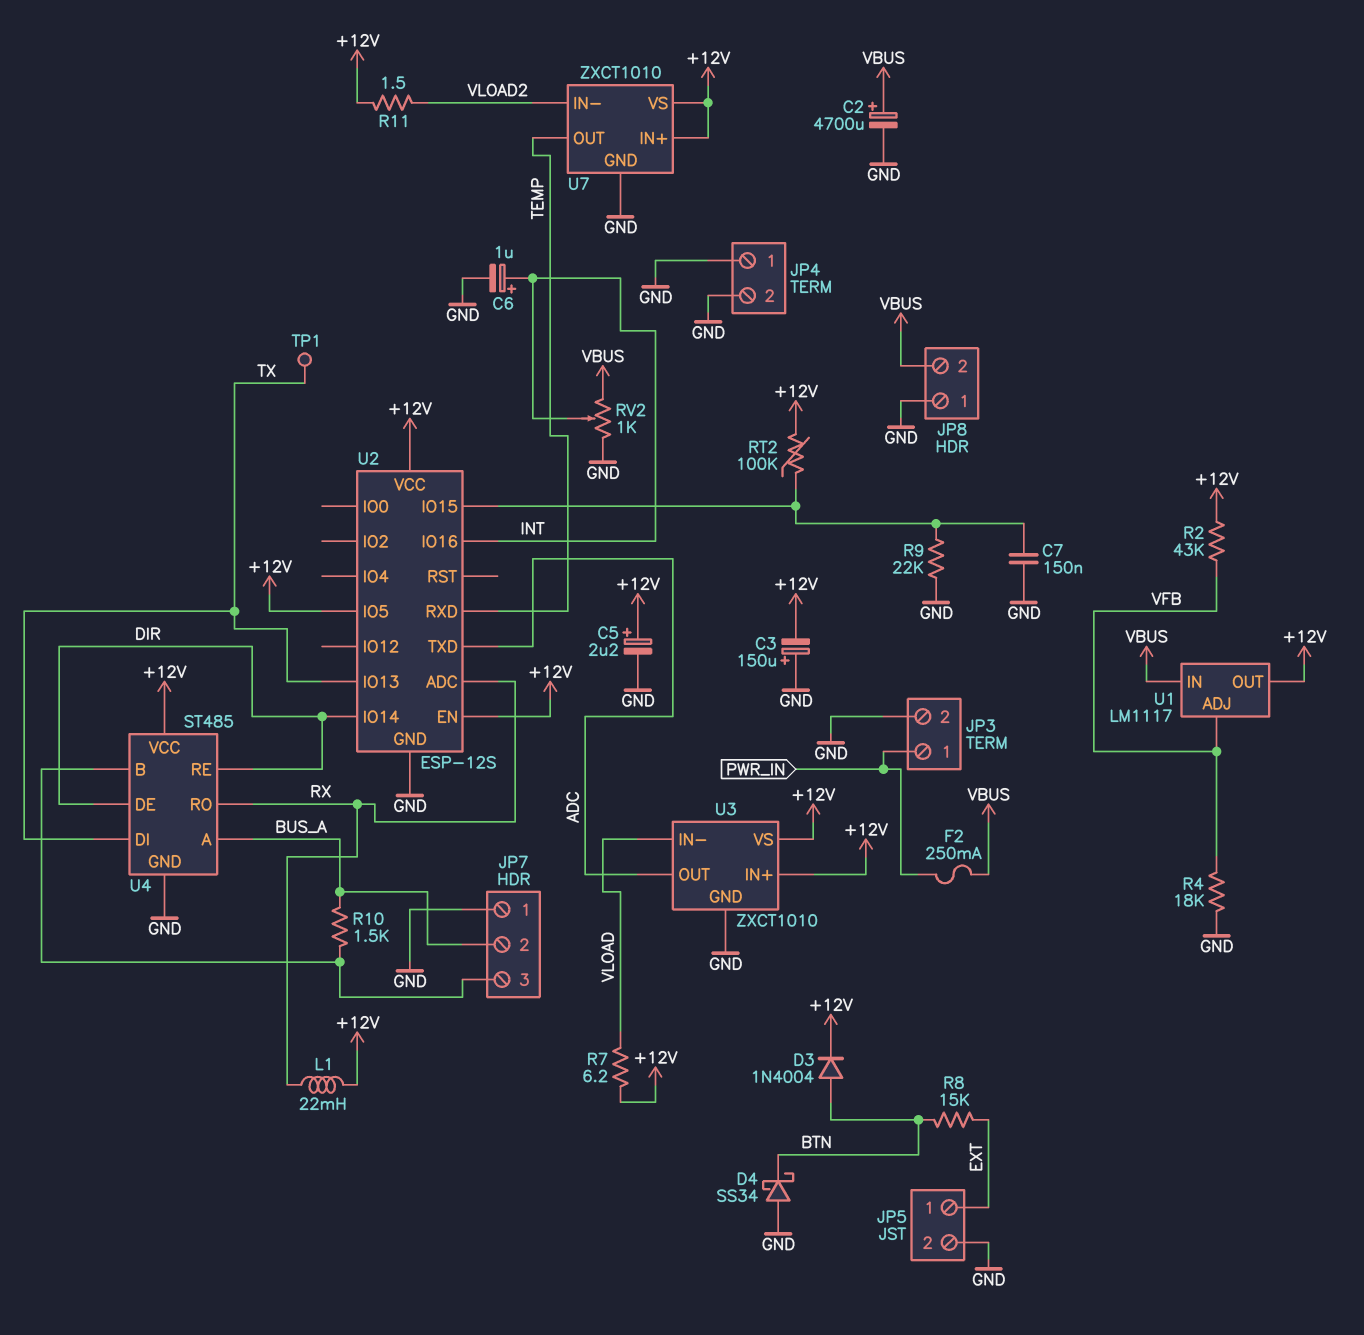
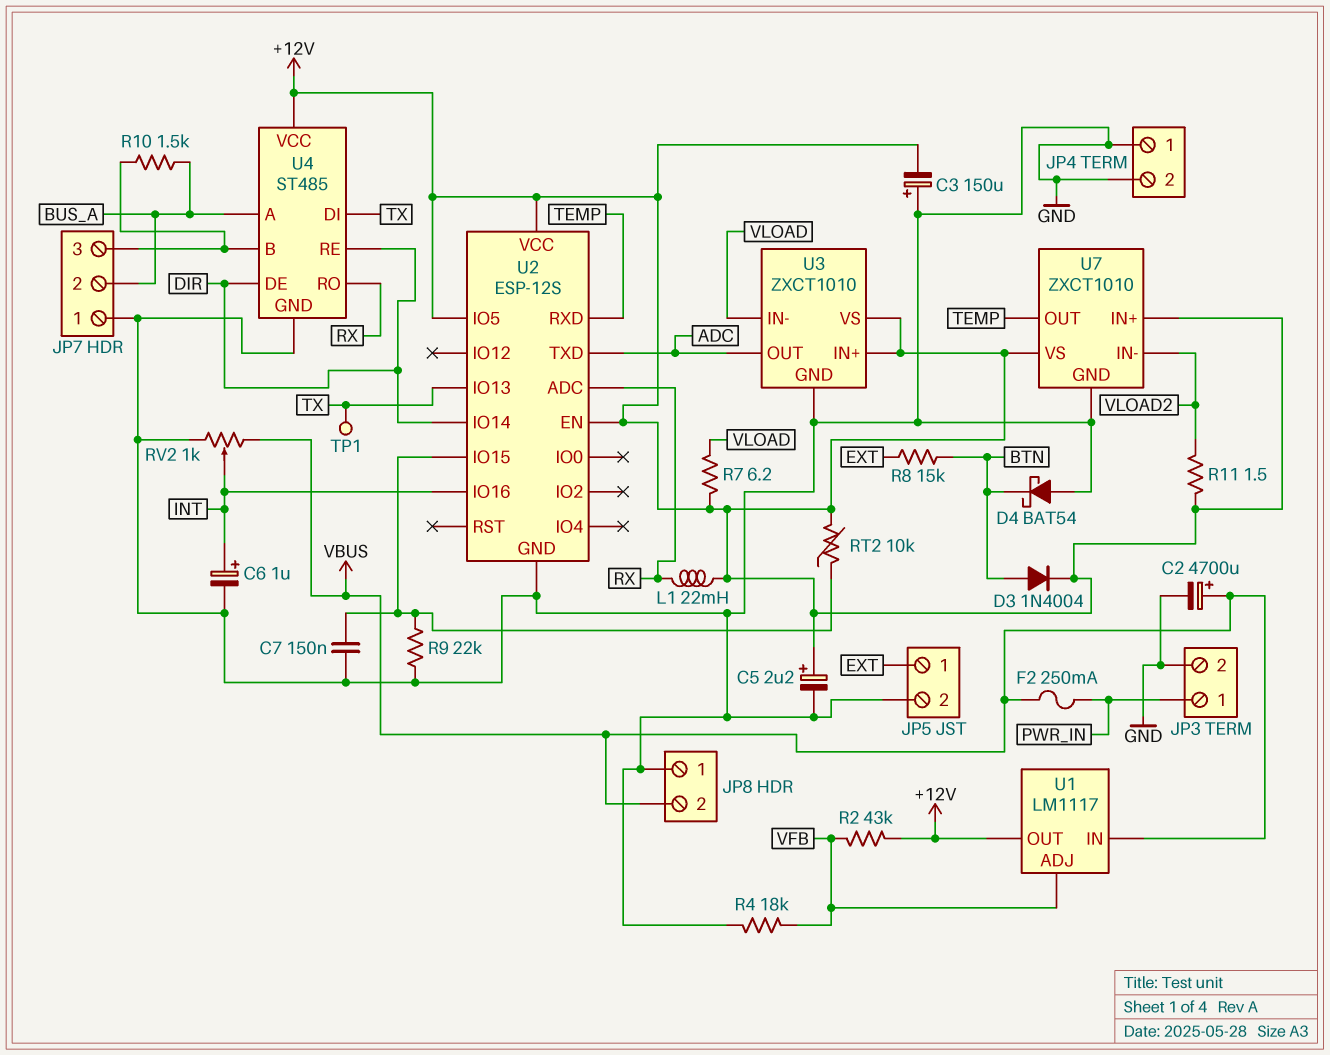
D4: schottky SS34 (A GND, K BTN) -> schottky BAT54 (A GND, K BTN)
RT2: 100k (+12V, U2/IO15) -> 10k (+12V, U2/IO15)

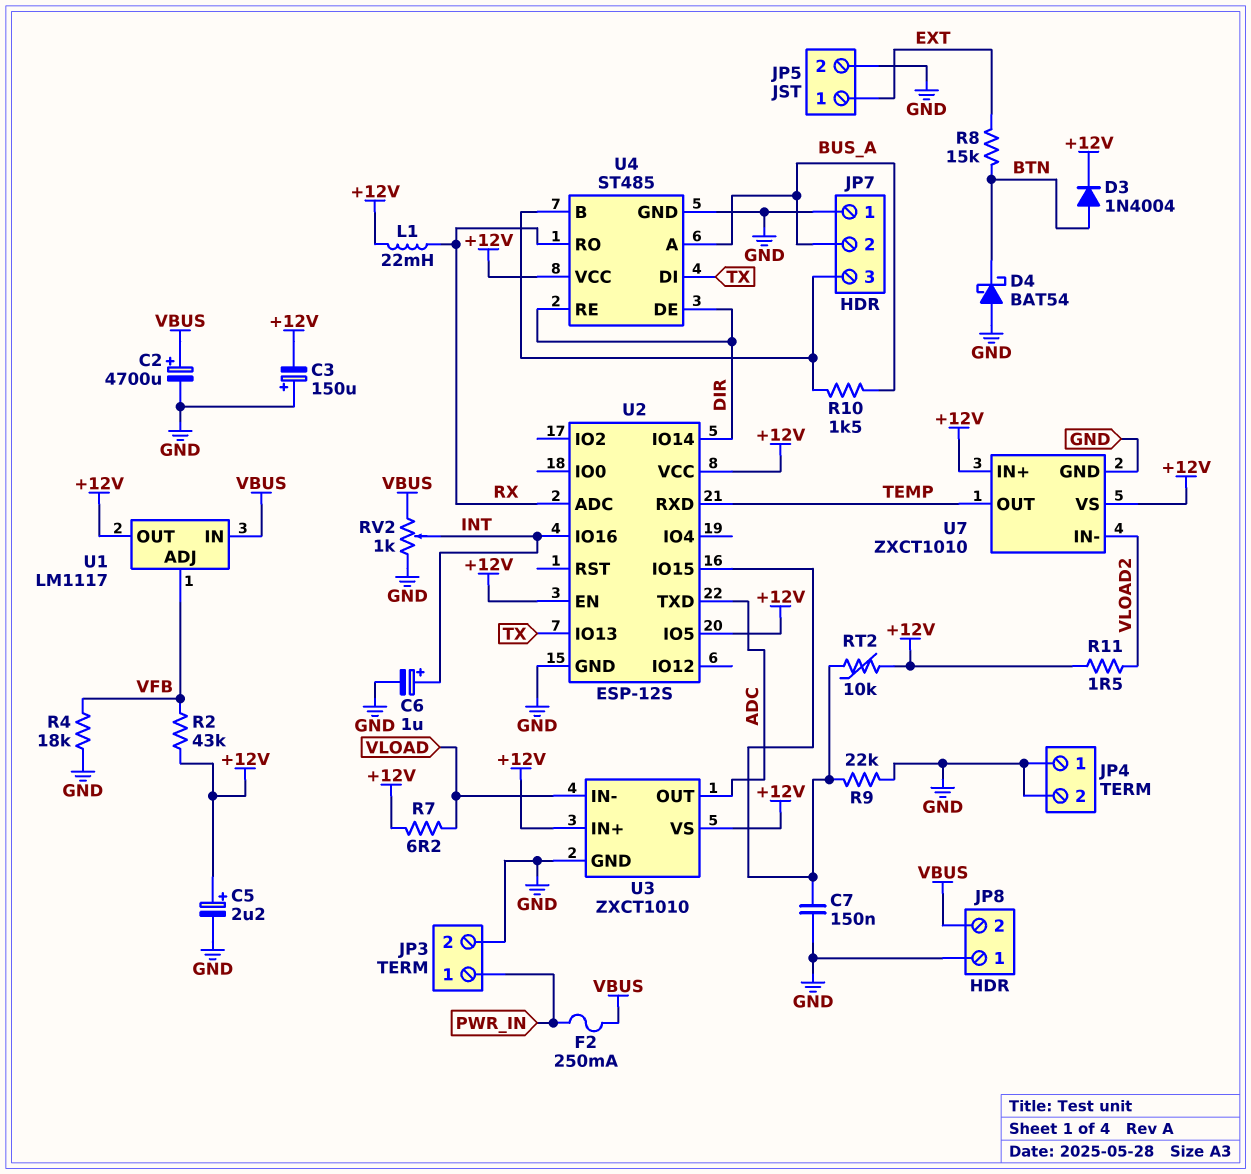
TP1: test point (TX) -> none

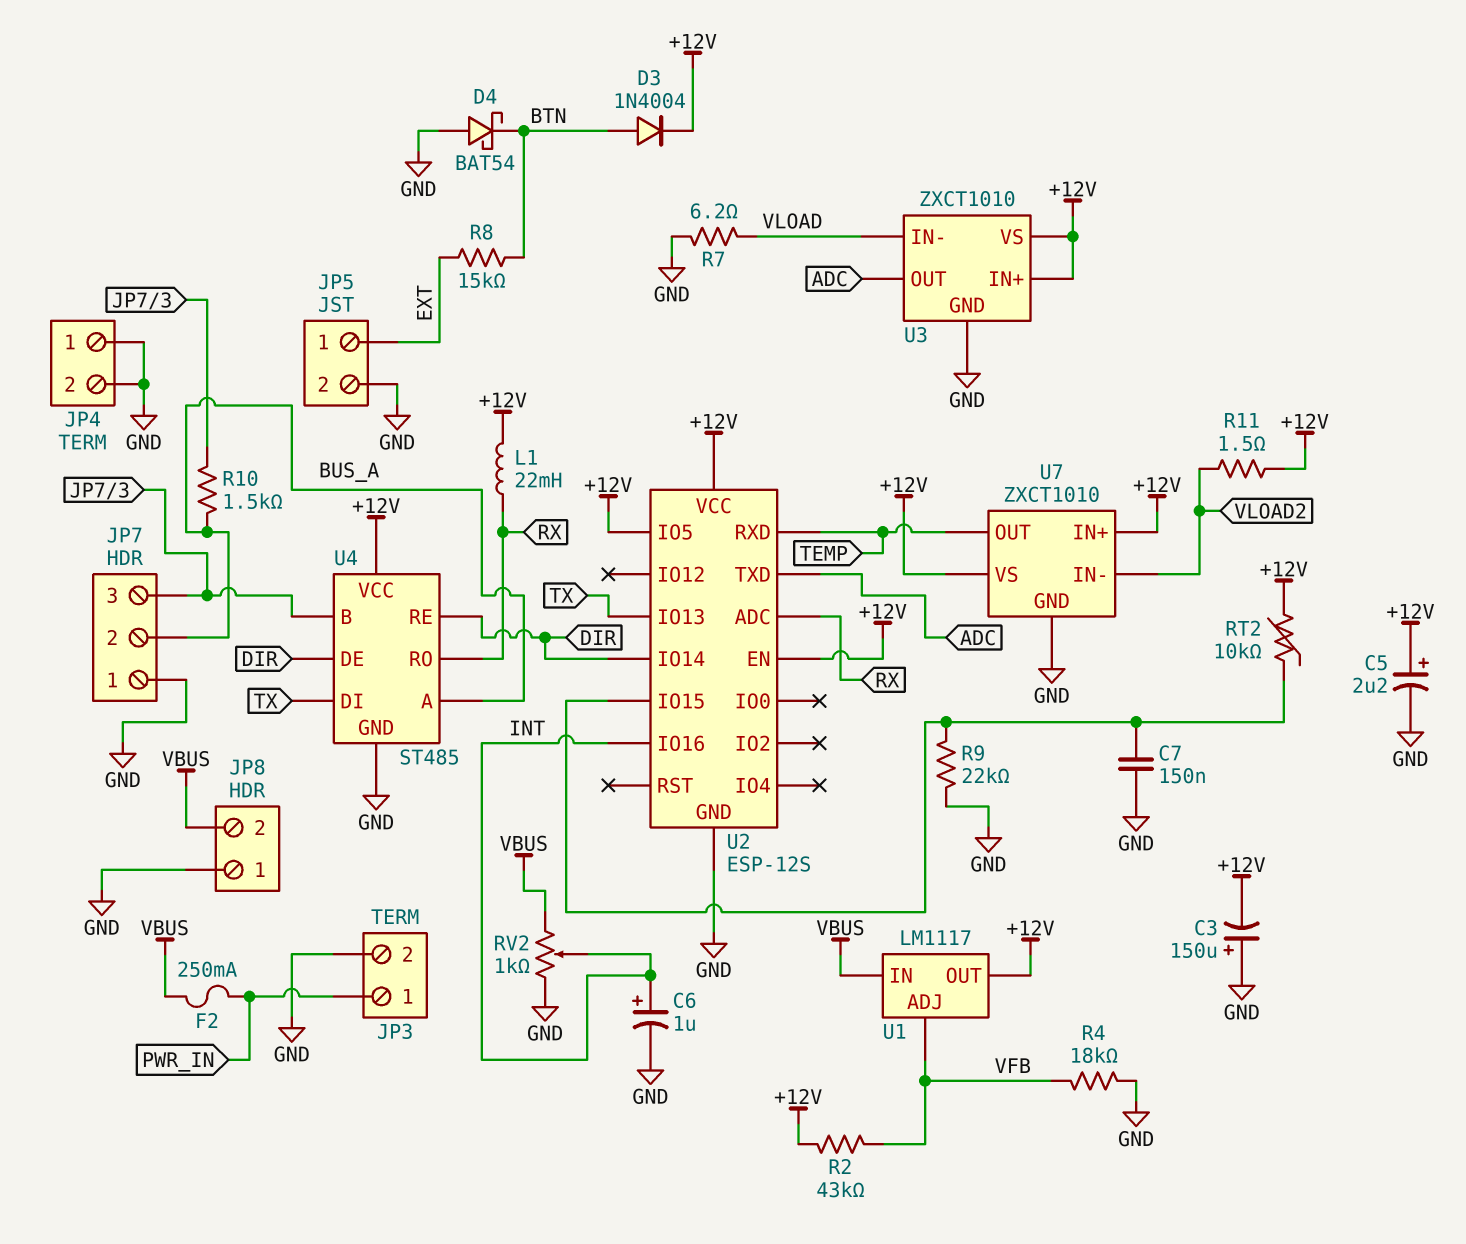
C2: 4700uF (plus VBUS, minus GND) -> none
R7: 6.2 (+12V, VLOAD) -> 6.2 (GND, VLOAD)

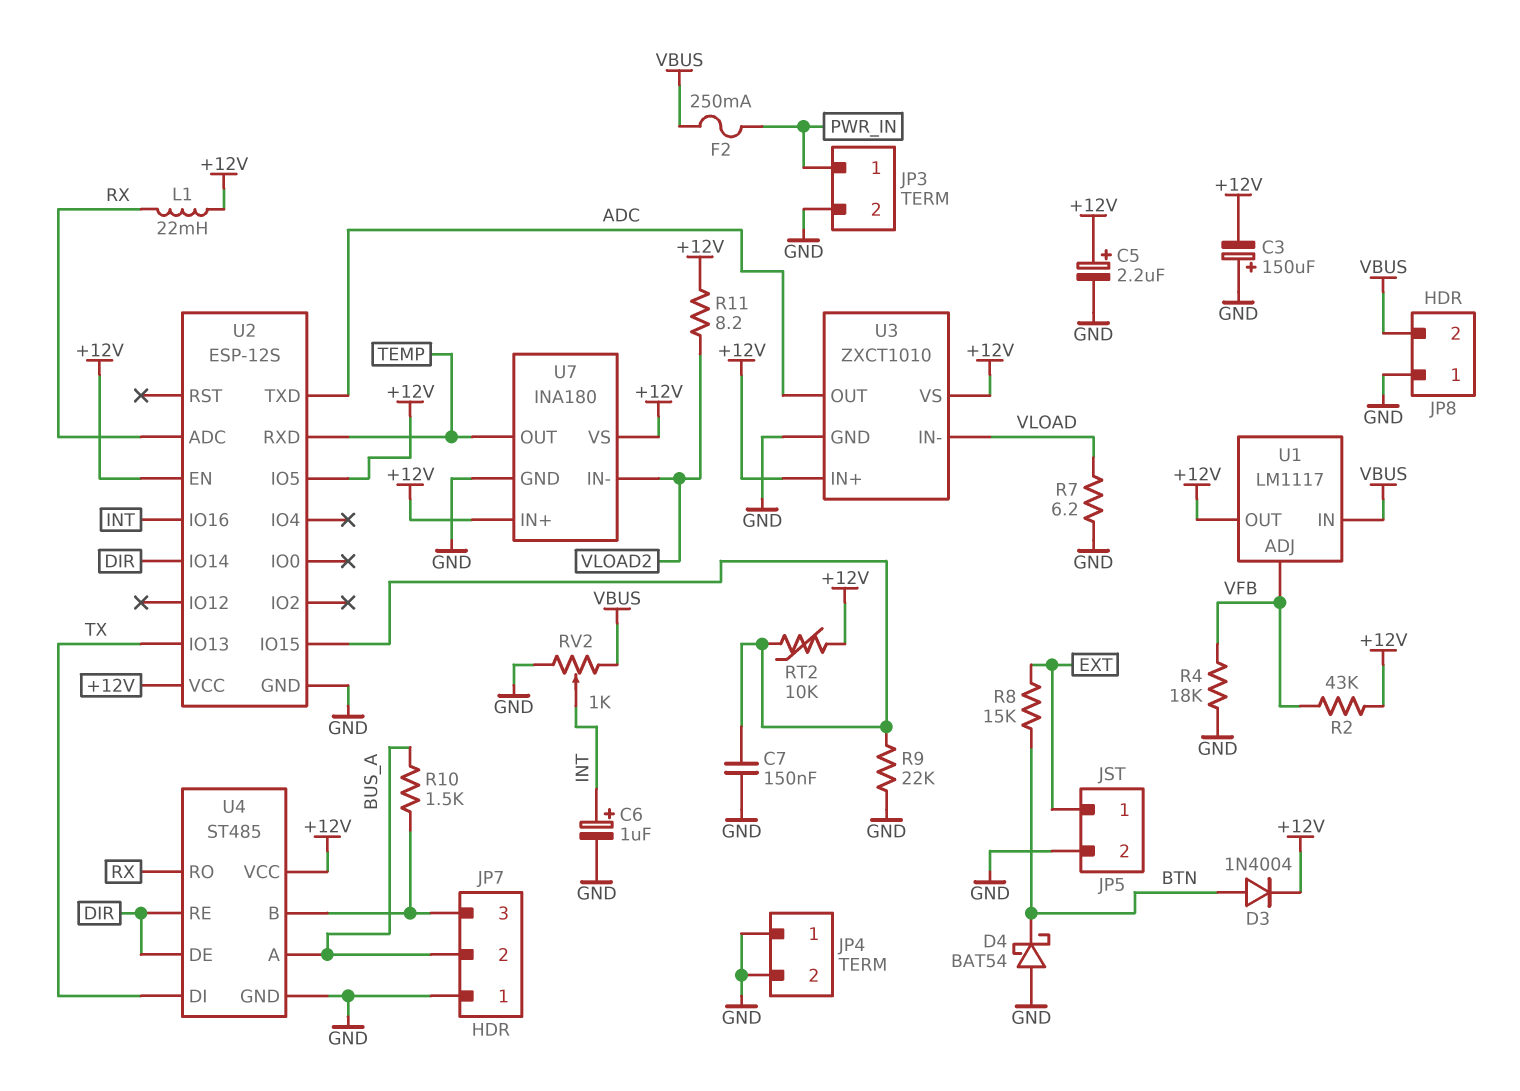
R11: 1.5 (+12V, VLOAD2) -> 8.2 (+12V, VLOAD2)
U7: ZXCT1010 -> INA180

